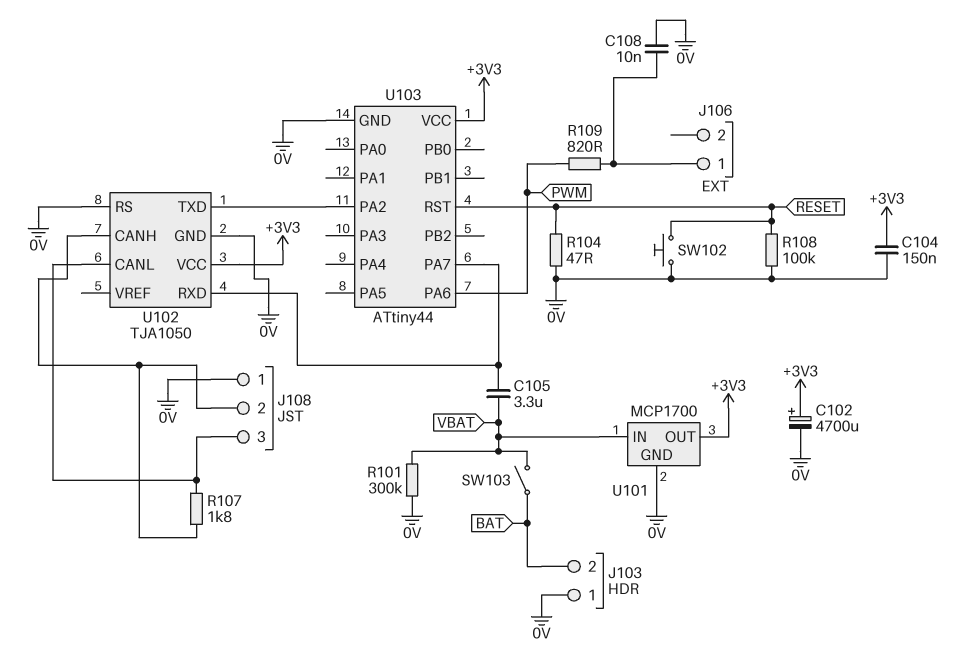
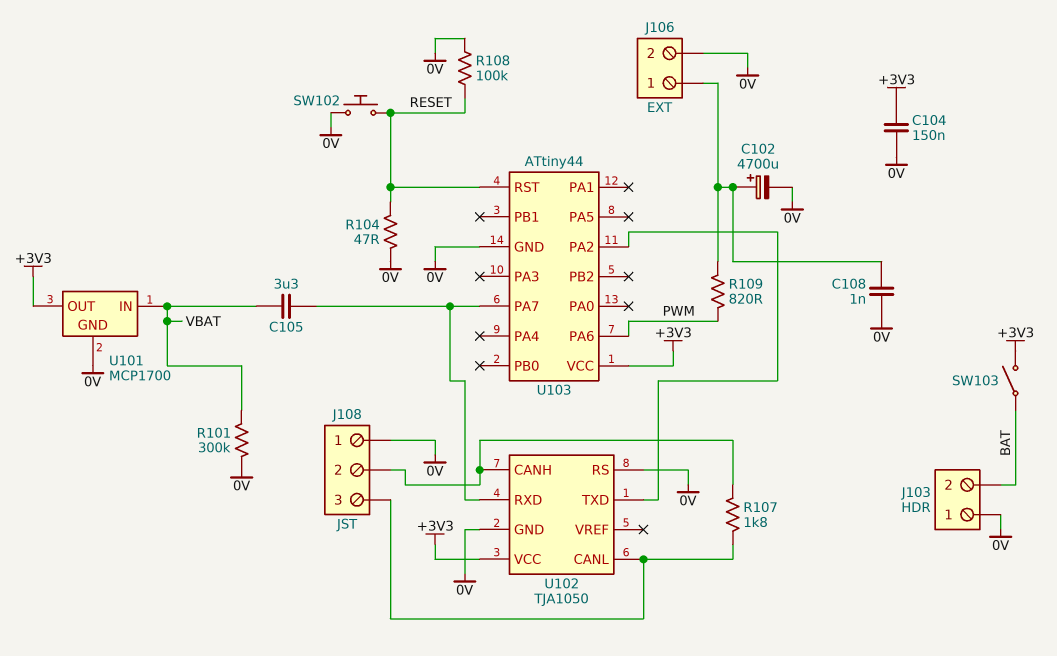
C102: 4700uF (plus +3V3, minus 0V) -> 4700uF (plus J106/1, minus 0V)
C108: 10nF (0V, J106/1) -> 1nF (0V, J106/1)
J106 pin 2: none -> 0V
SW103: switch (BAT, VBAT) -> switch (+3V3, BAT)

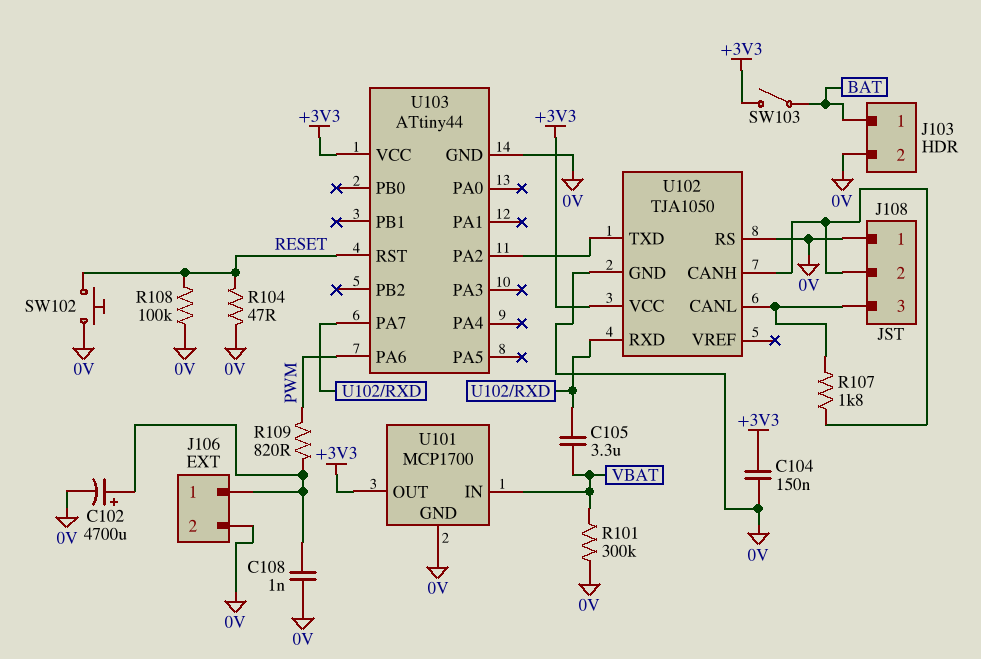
J103 pin 1: 0V -> BAT
J103 pin 2: BAT -> 0V

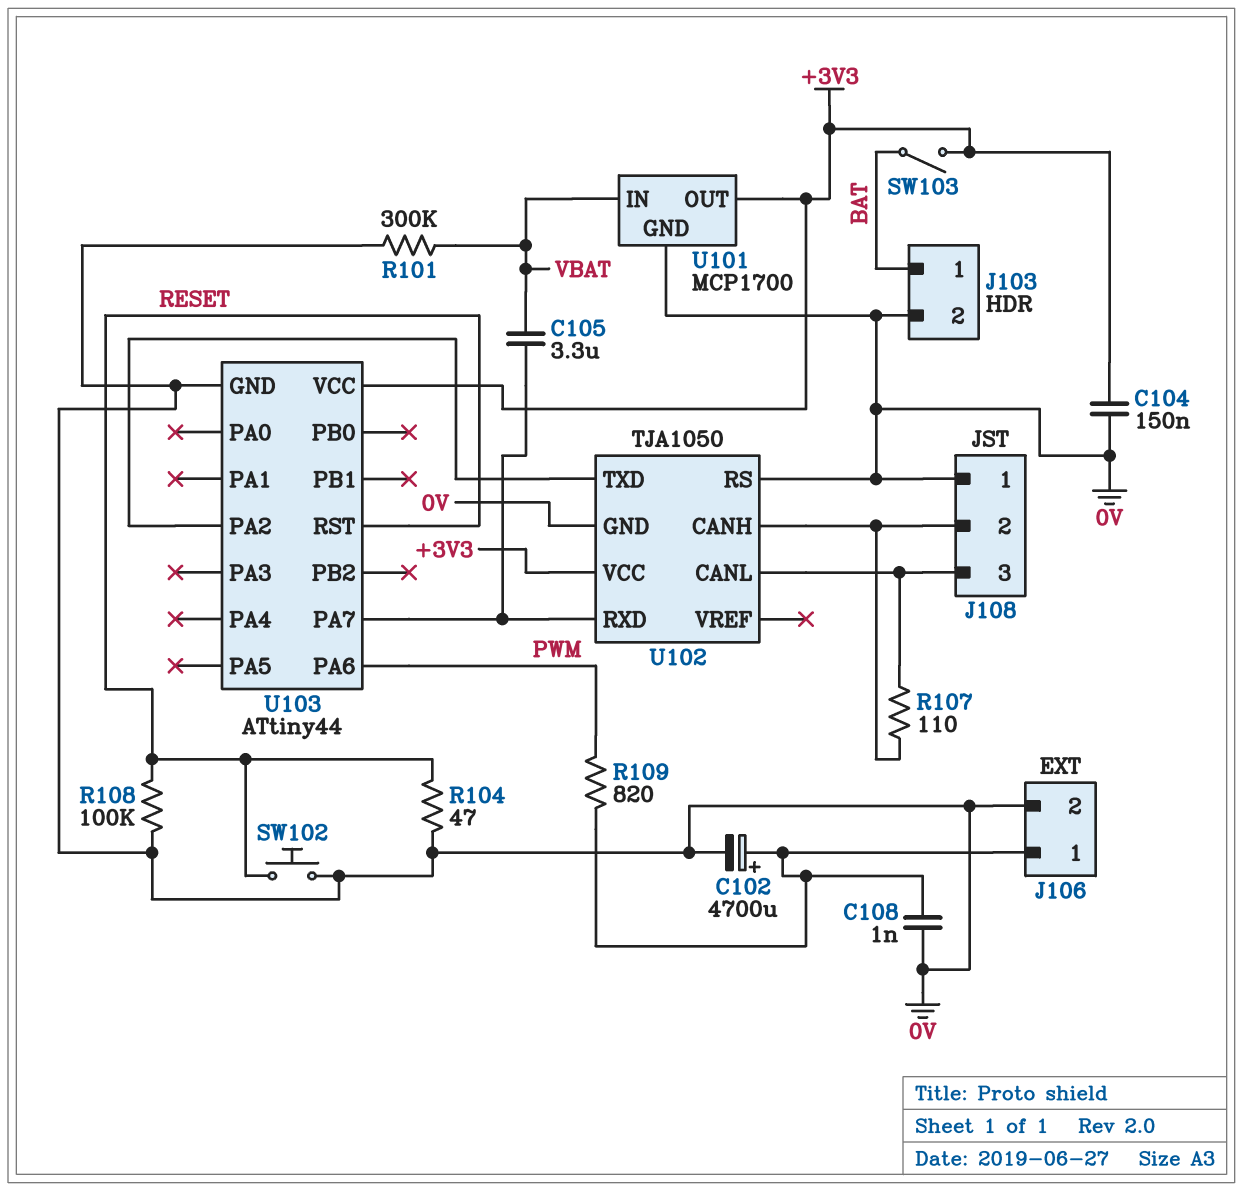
R107: 1.8k (J108/2, J108/3) -> 110 (J108/2, J108/3)

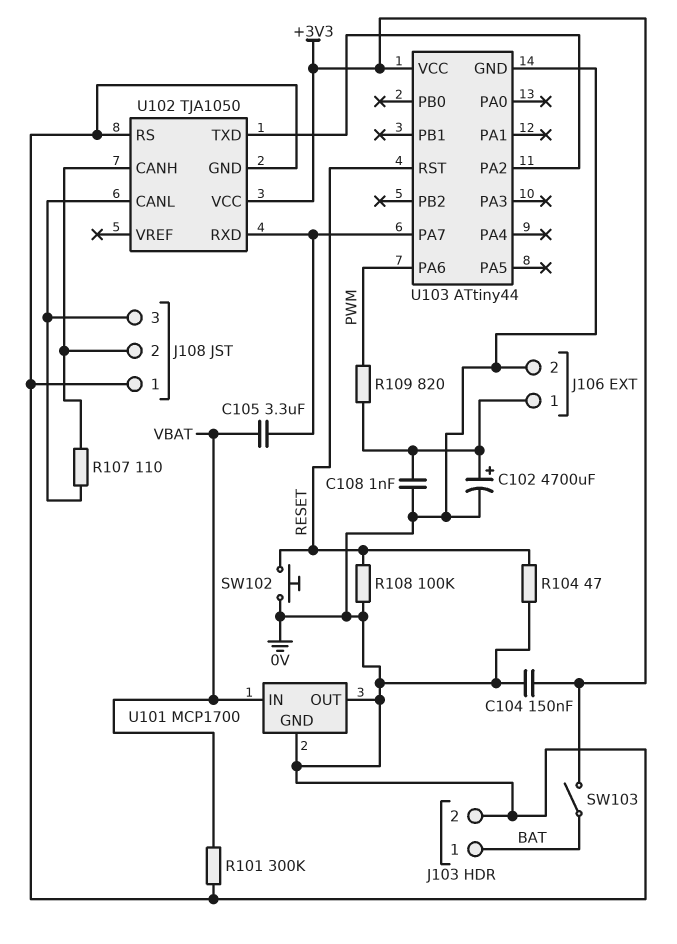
U101 pin OUT: +3V3 -> 0V

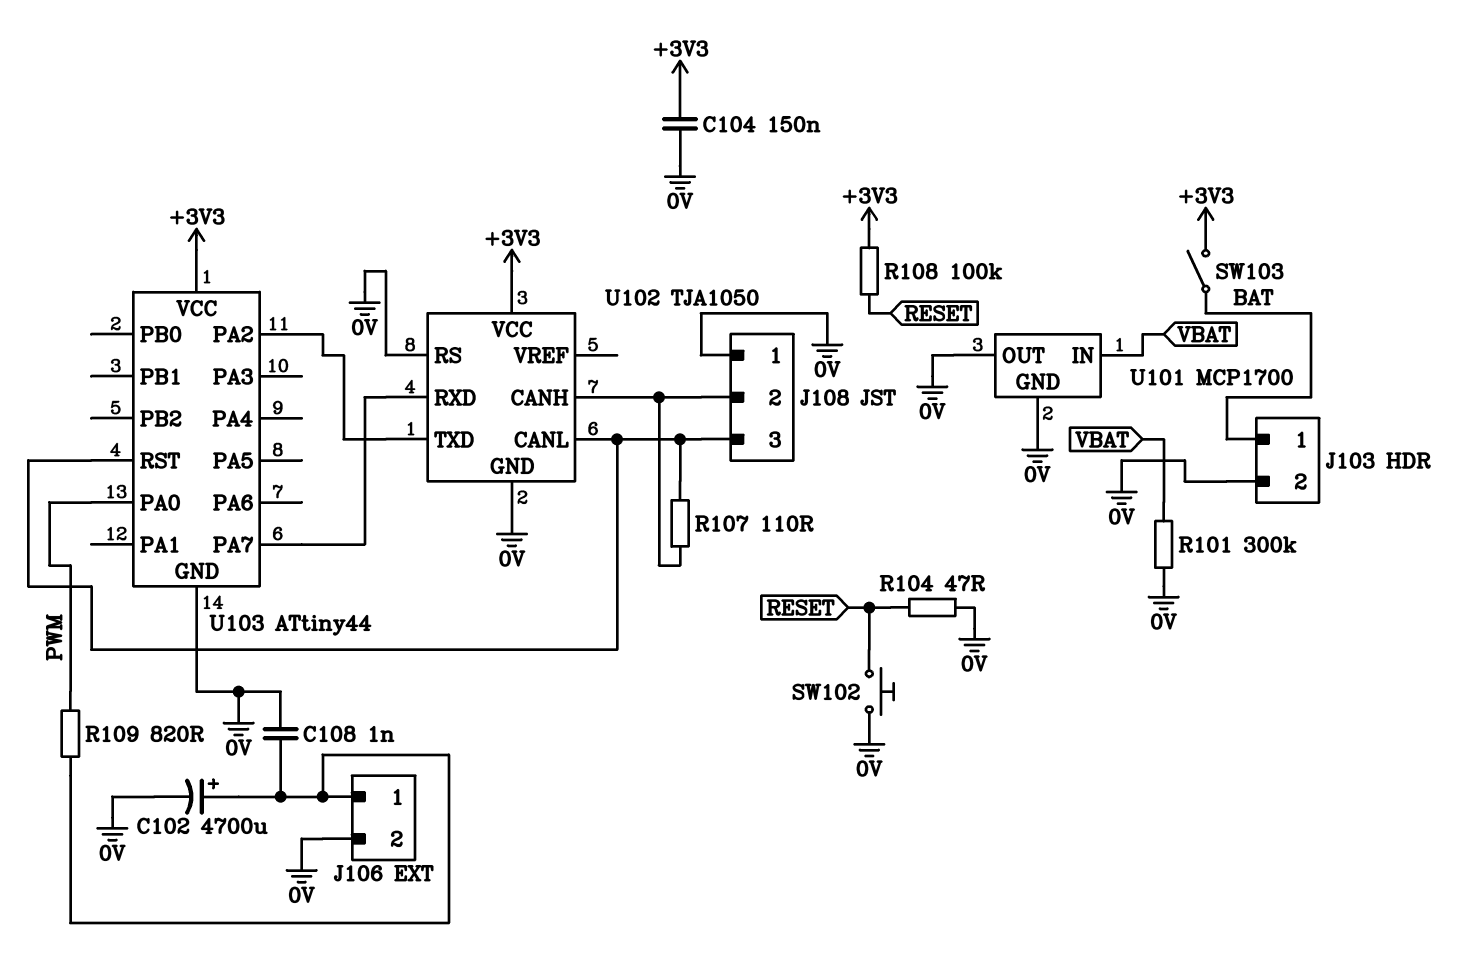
C105: 3.3uF (U102/RXD, VBAT) -> none
R108: 100k (0V, RESET) -> 100k (+3V3, RESET)
U103 pin PA0: none -> PWM
U103 pin PA6: PWM -> none
U103 pin RST: RESET -> J108/3

